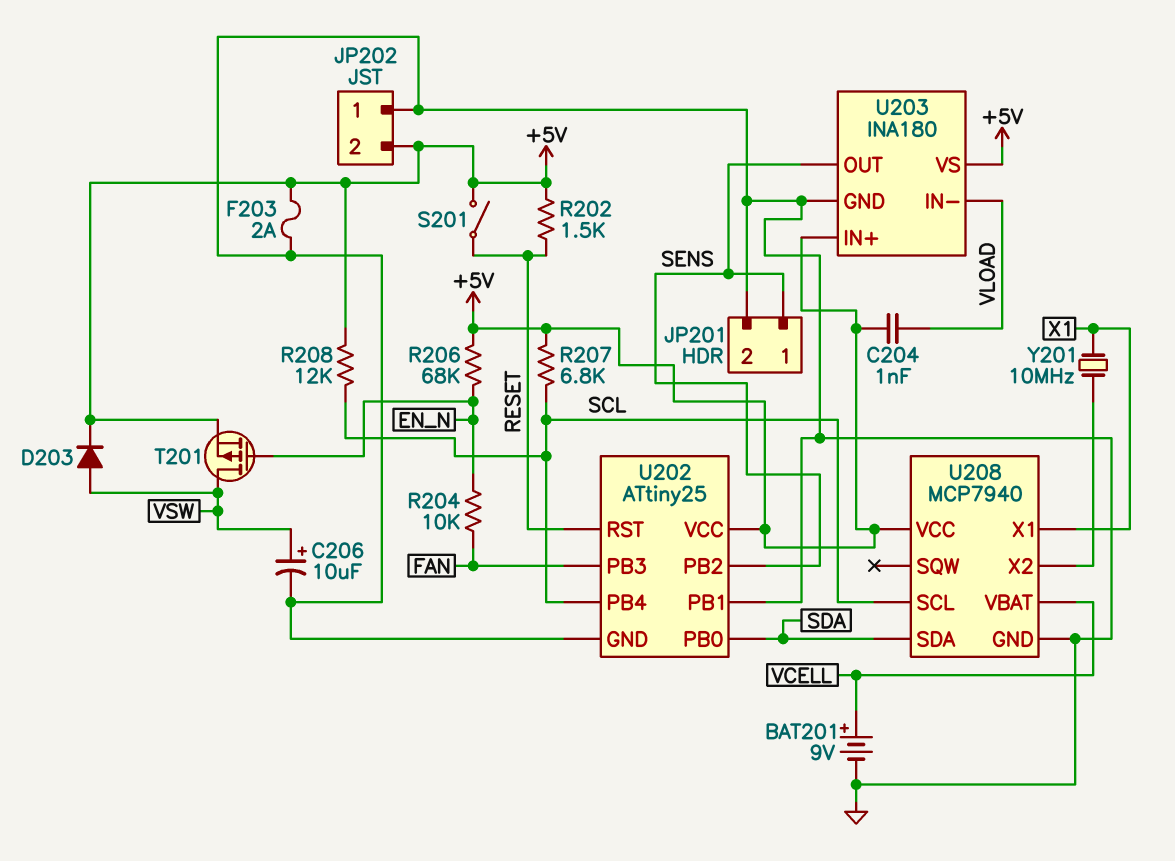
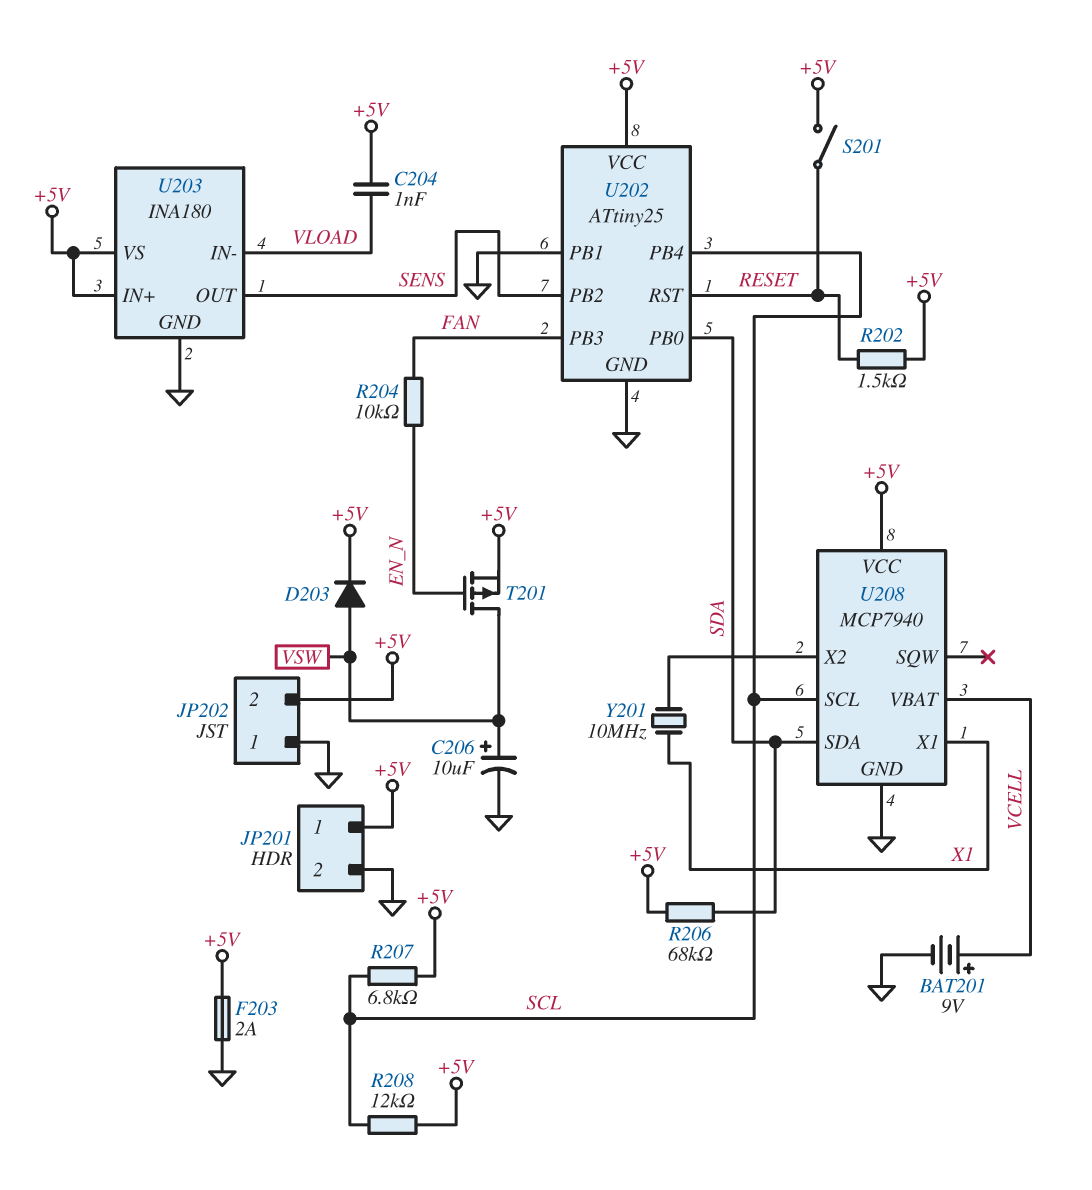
JP201 pin 1: SENS -> +5V
R206: 68k (+5V, EN_N) -> 68k (+5V, SDA)

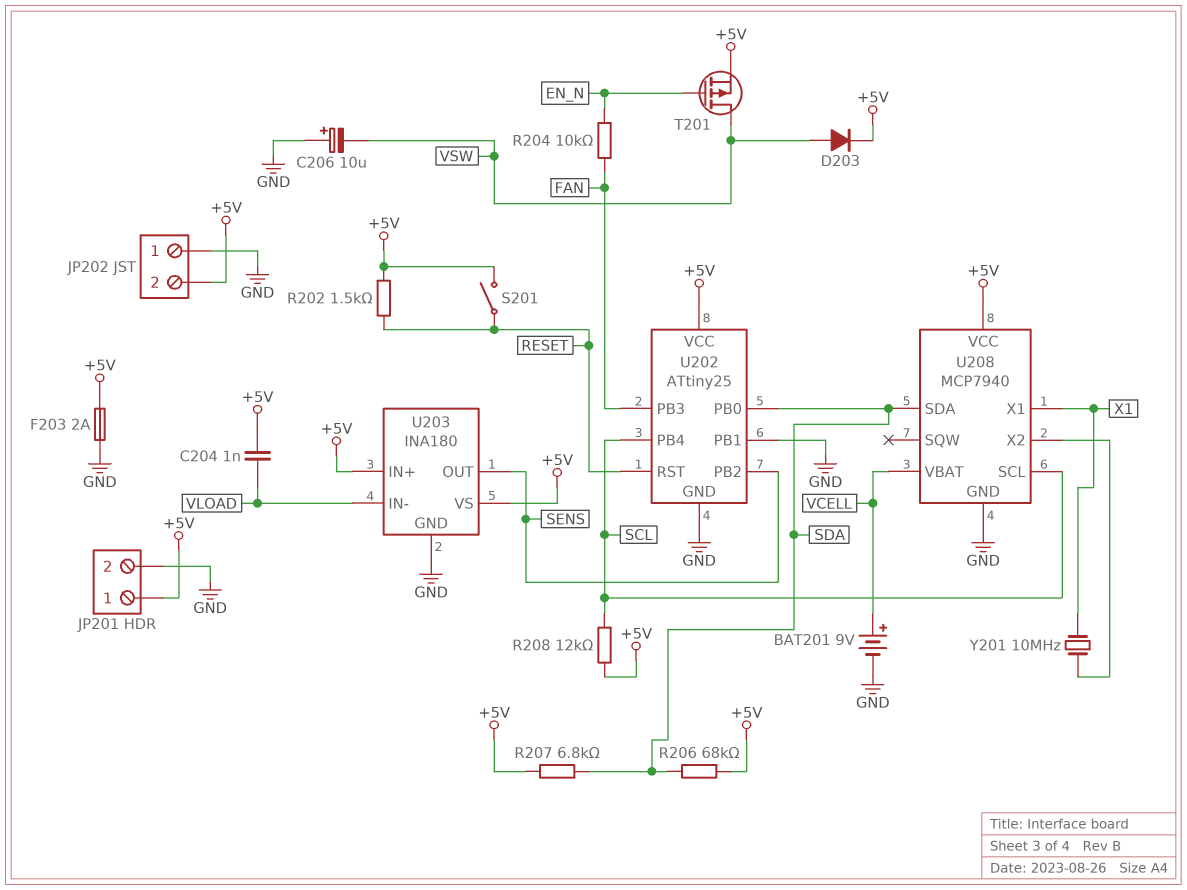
C206: 10uF (plus VSW, minus GND) -> 10uF (plus GND, minus VSW)
R207: 6.8k (+5V, SCL) -> 6.8k (+5V, SDA)

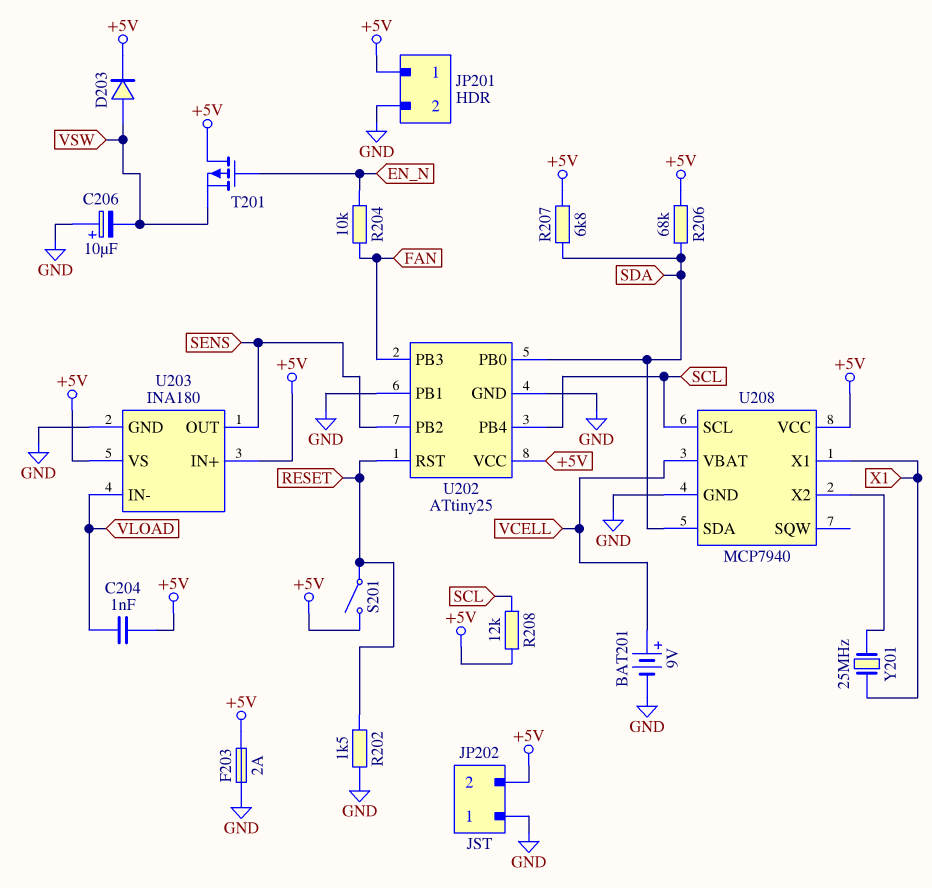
R202: 1.5k (+5V, RESET) -> 1.5k (GND, RESET)
T201: PMOS (G EN_N, D VSW, S +5V) -> PMOS (G EN_N, D +5V, S VSW)
Y201: 10MHz (U208/X2, X1) -> 25MHz (U208/X2, X1)

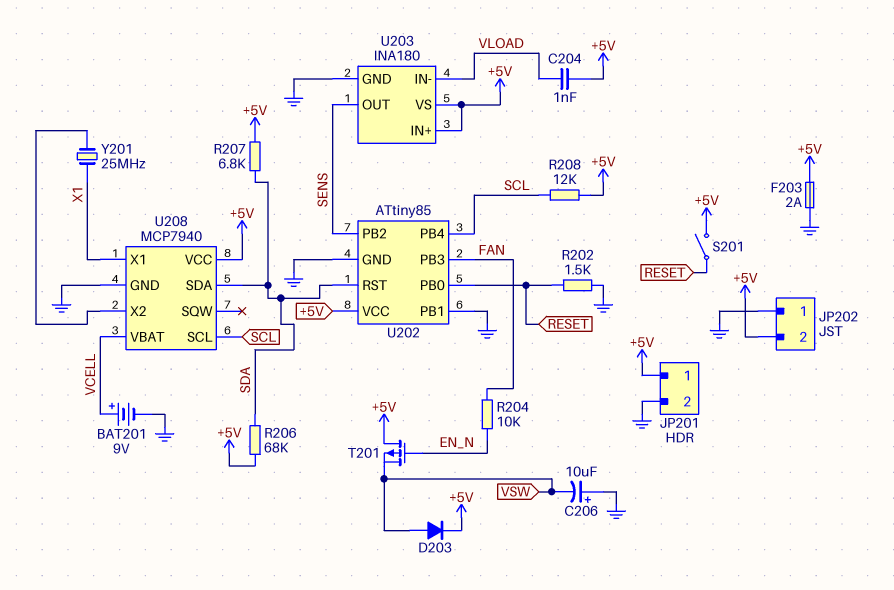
U202: ATtiny25 -> ATtiny85
U202 pin PB0: SDA -> RESET
U202 pin RST: RESET -> SDA

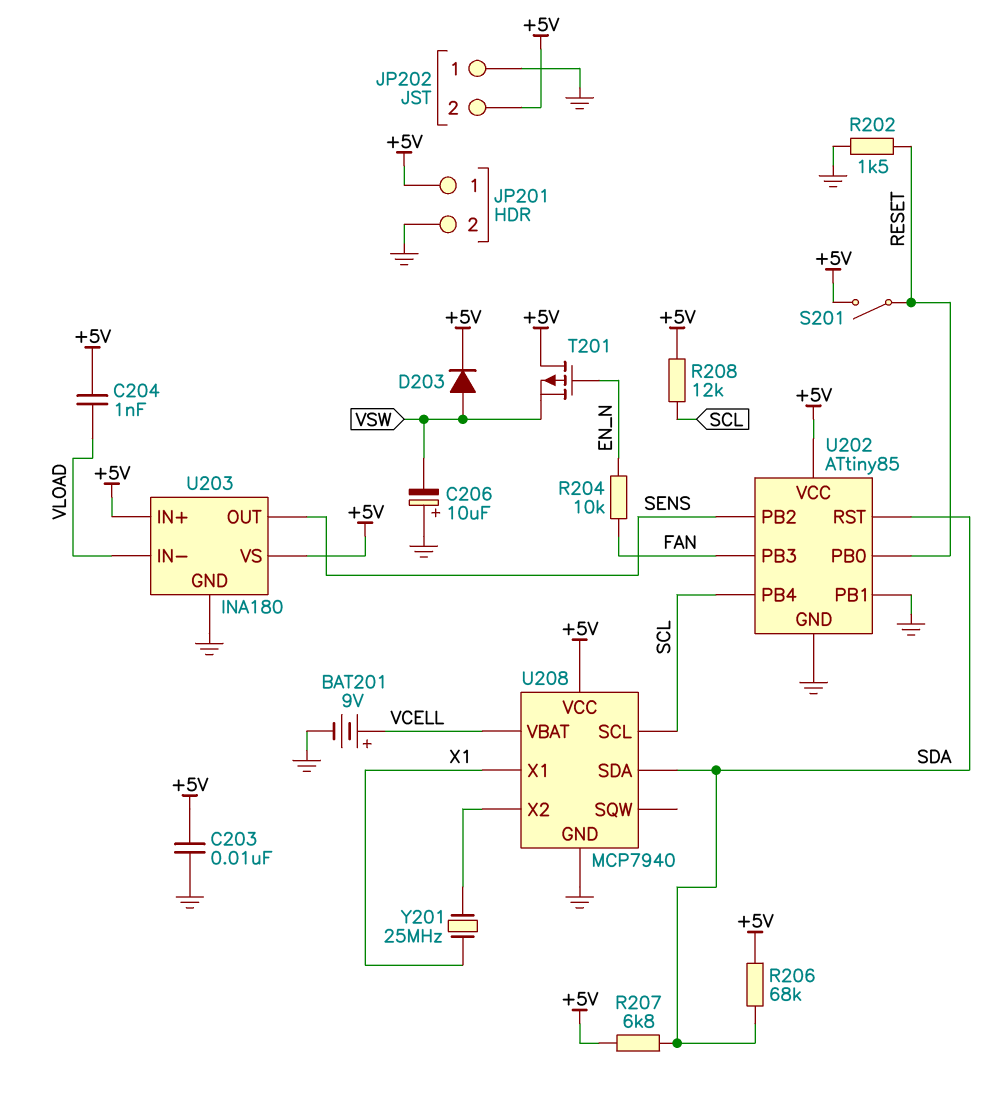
C203: none -> 10nF (+5V, GND)
F203: 2A (+5V, GND) -> none

